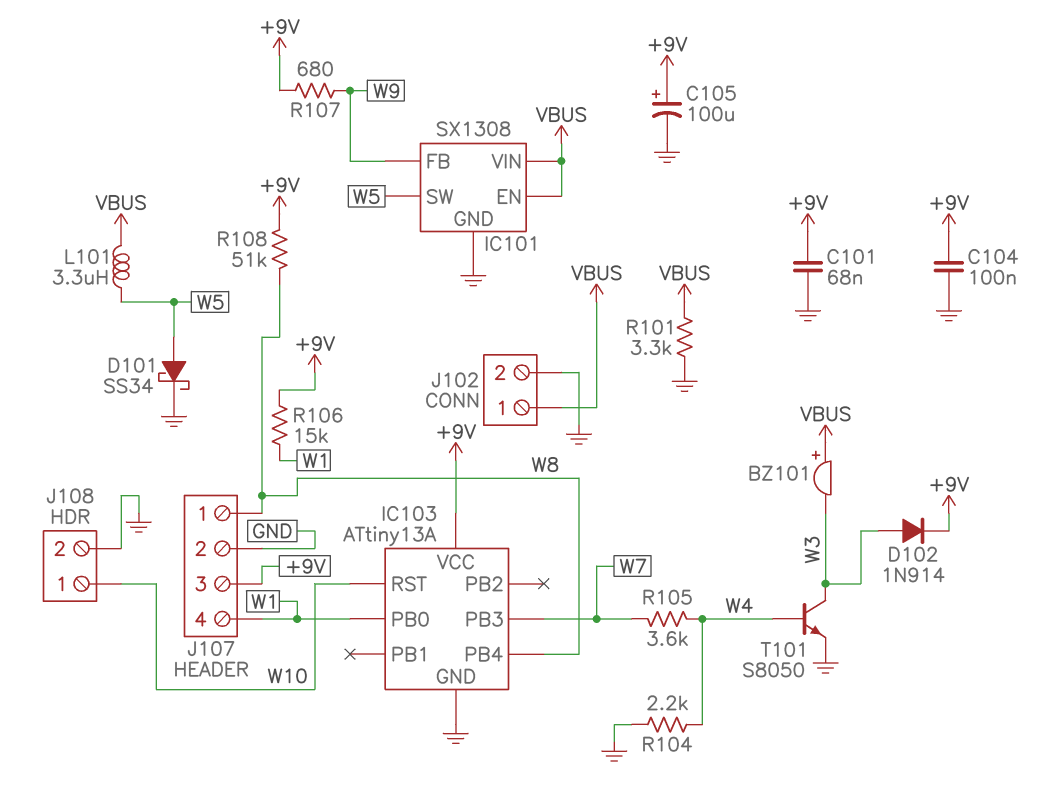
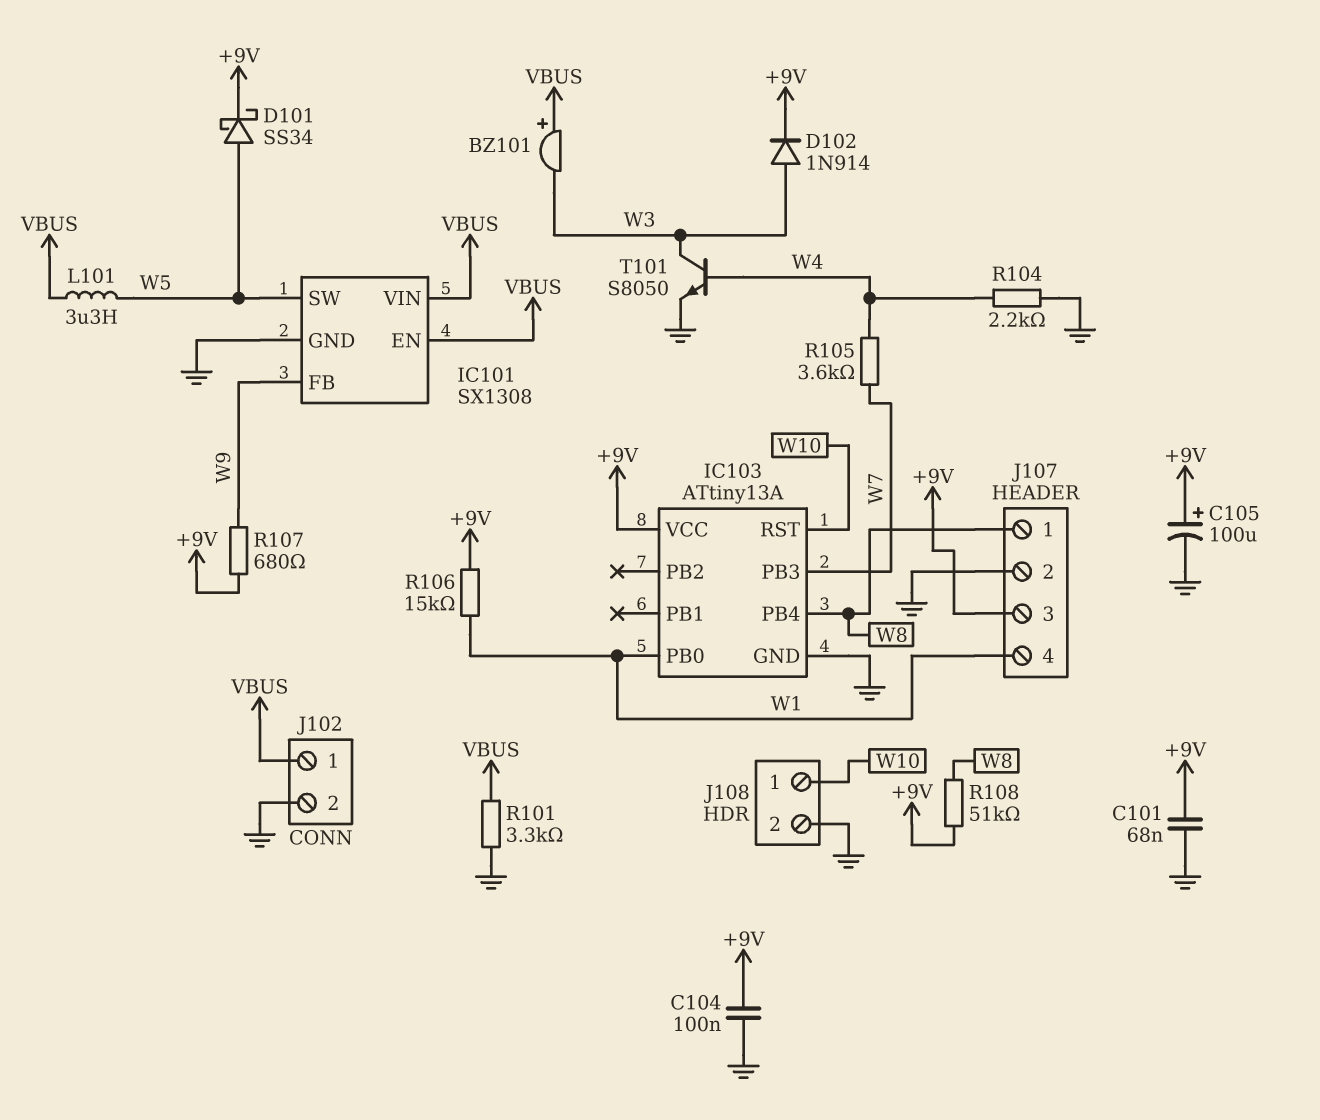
D101: schottky SS34 (A W5, K GND) -> schottky SS34 (A W5, K +9V)

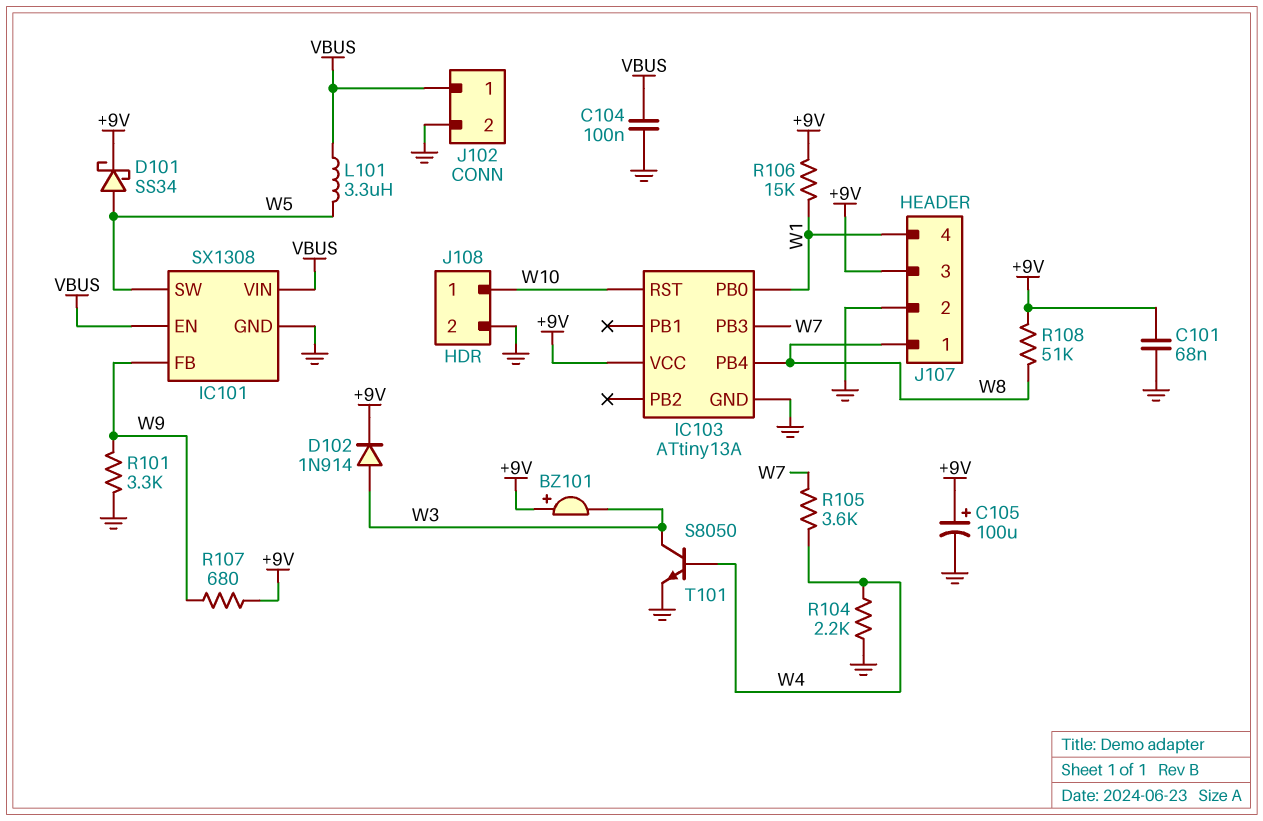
BZ101: buzzer (plus VBUS, minus W3) -> buzzer (plus +9V, minus W3)
C104: 100nF (+9V, GND) -> 100nF (GND, VBUS)
R101: 3.3k (GND, VBUS) -> 3.3k (GND, W9)

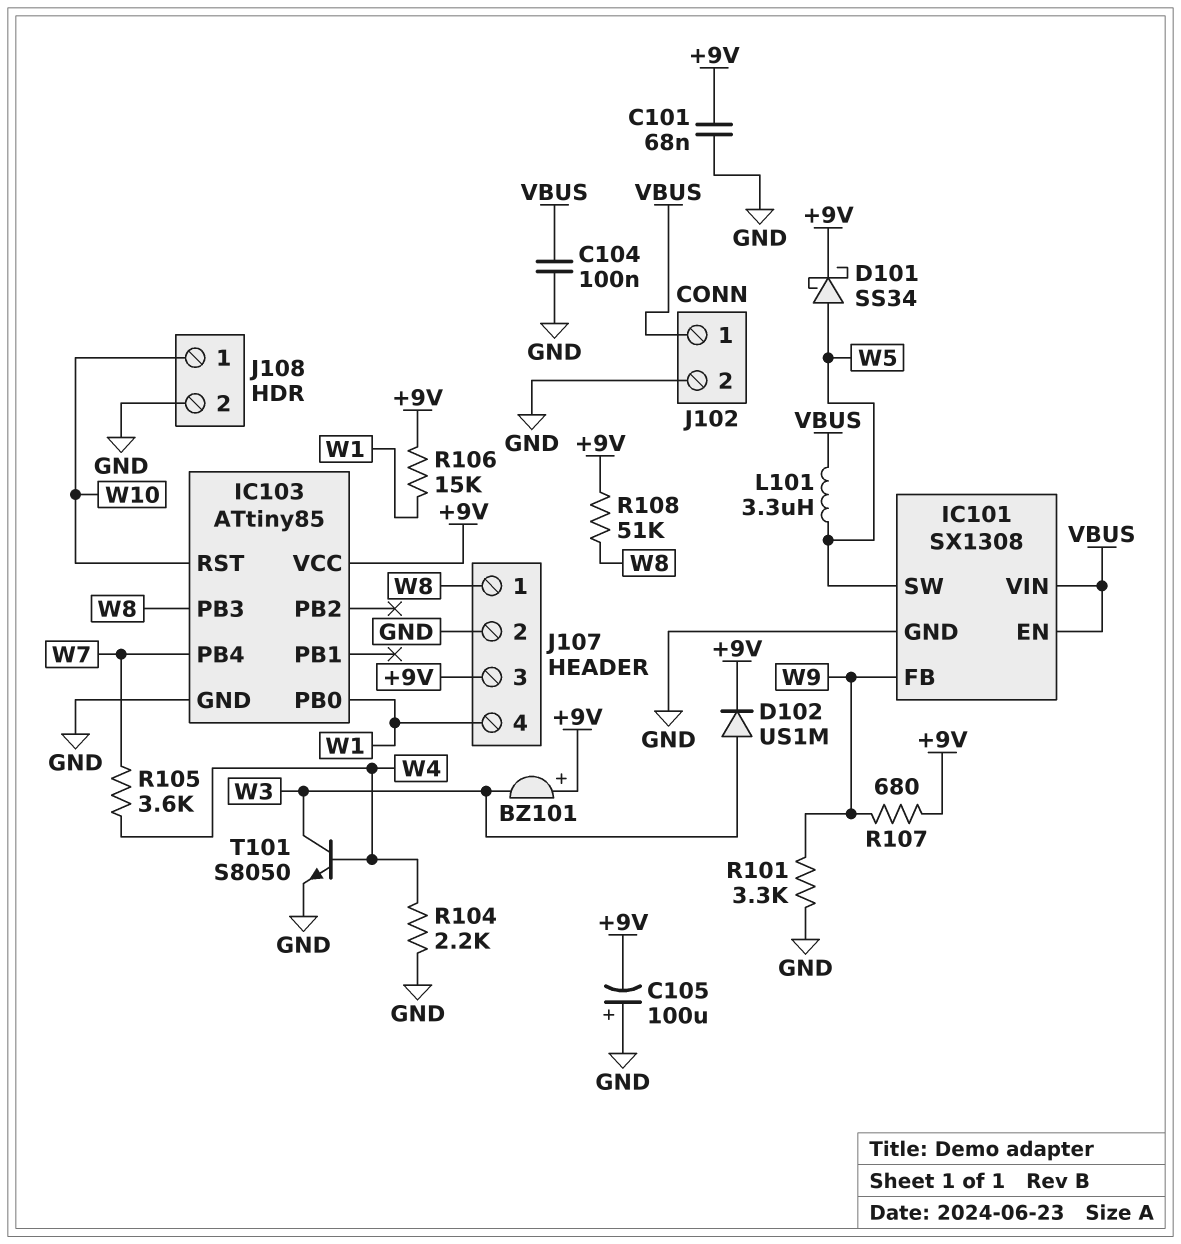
C105: 100uF (plus +9V, minus GND) -> 100uF (plus GND, minus +9V)
D102: diode 1N914 (A W3, K +9V) -> diode US1M (A W3, K +9V)
IC103: ATtiny13A -> ATtiny85
IC103 pin PB3: W7 -> W8
IC103 pin PB4: W8 -> W7

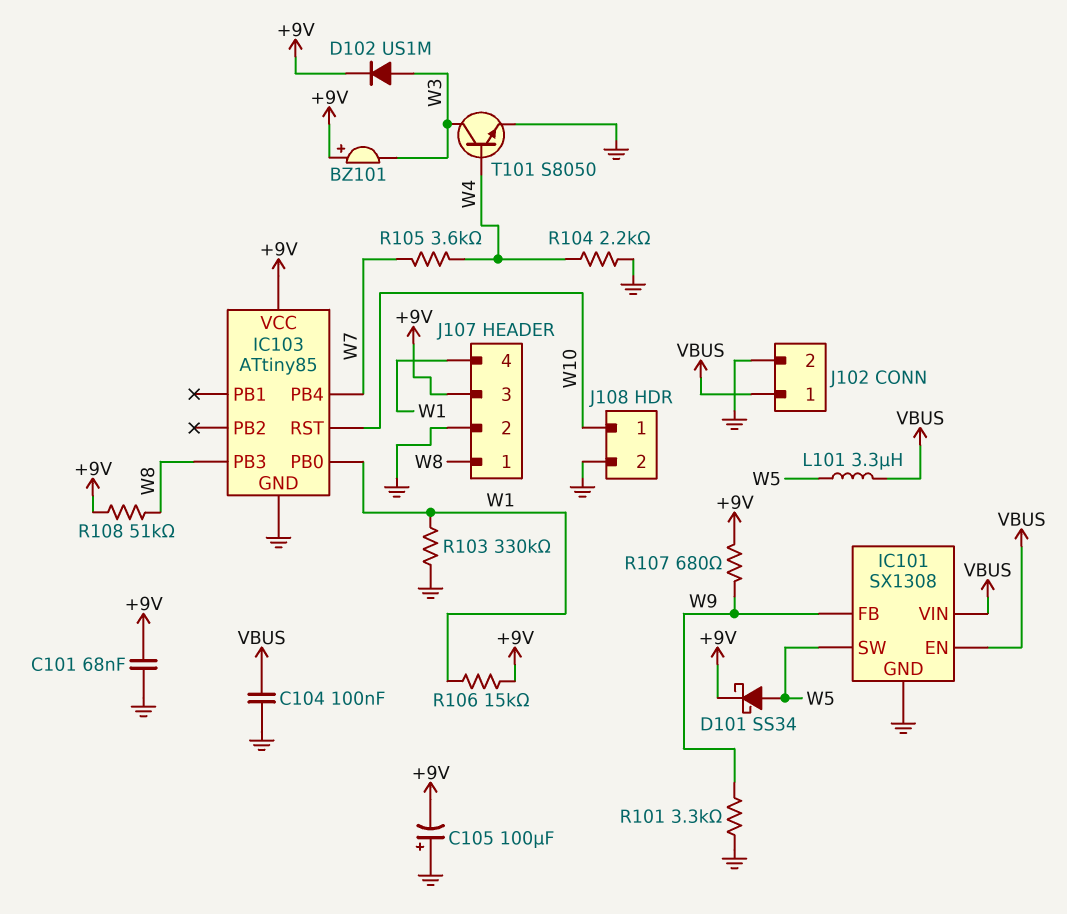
R103: none -> 330k (GND, W1)

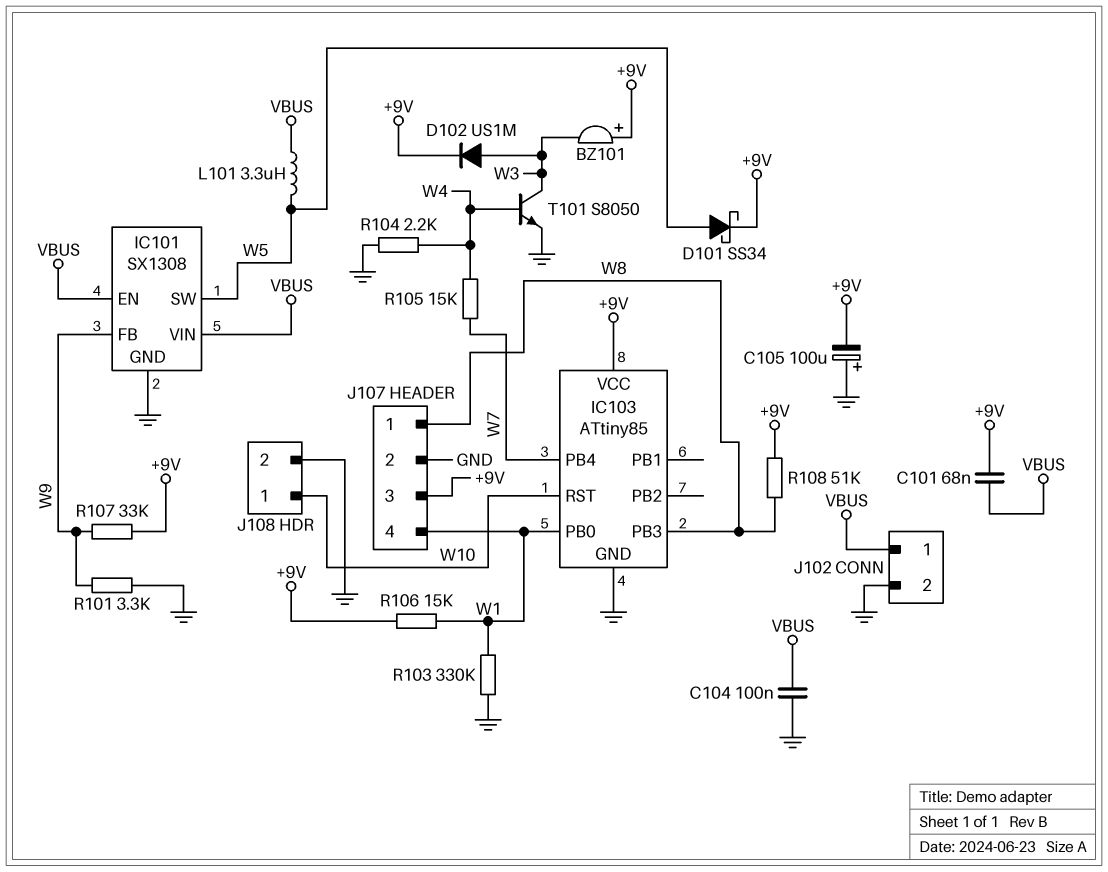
C101: 68nF (+9V, GND) -> 68nF (+9V, VBUS)
R105: 3.6k (W4, W7) -> 15k (W4, W7)
R107: 680 (+9V, W9) -> 33k (+9V, W9)

